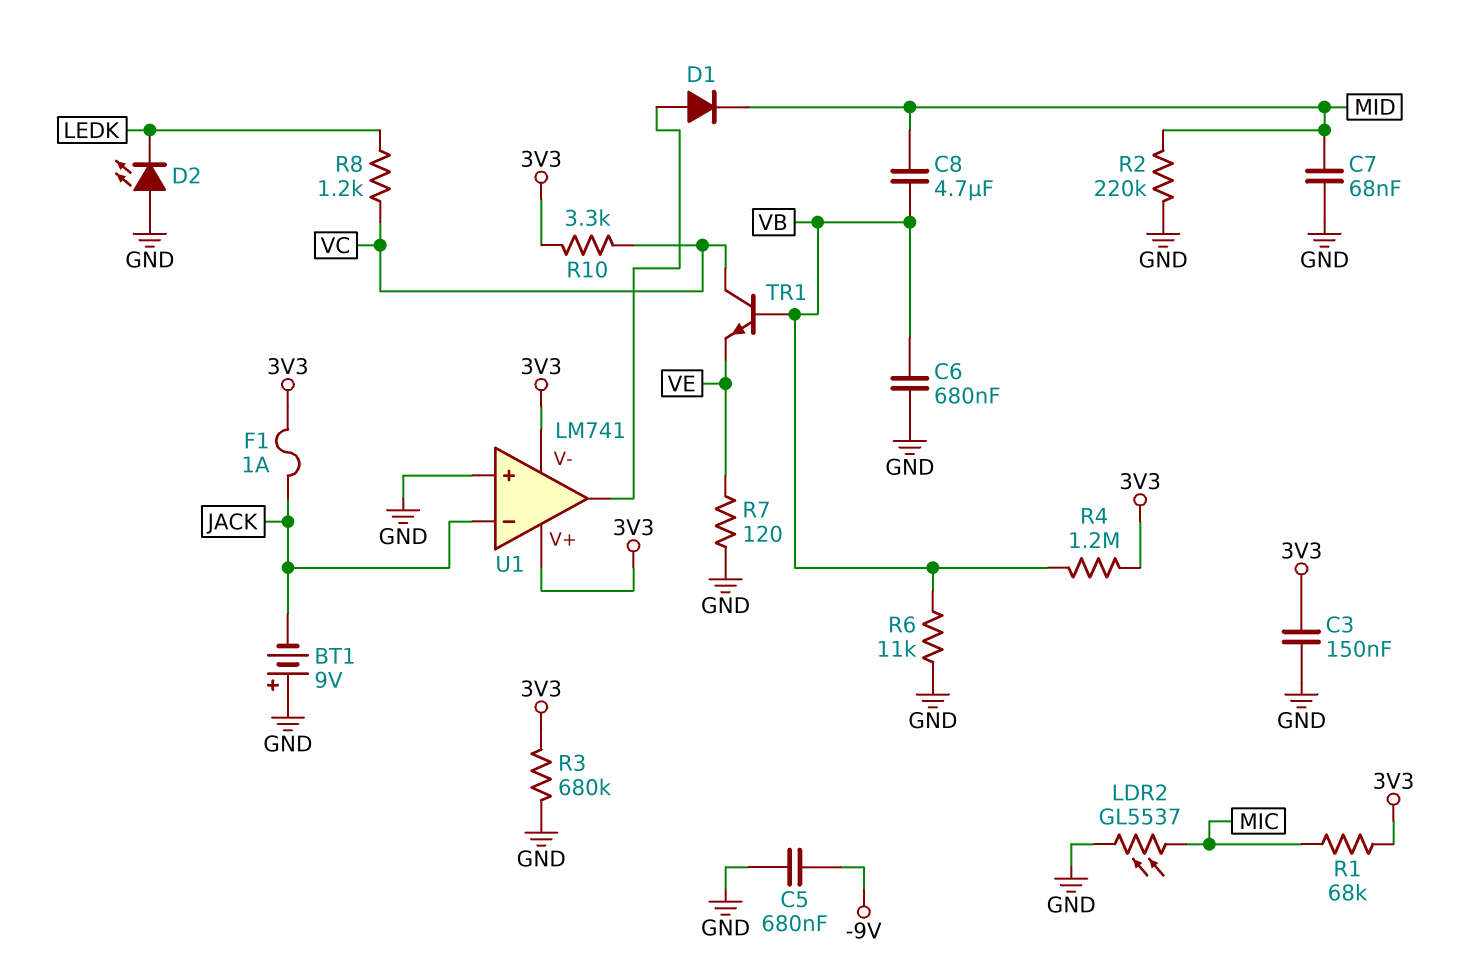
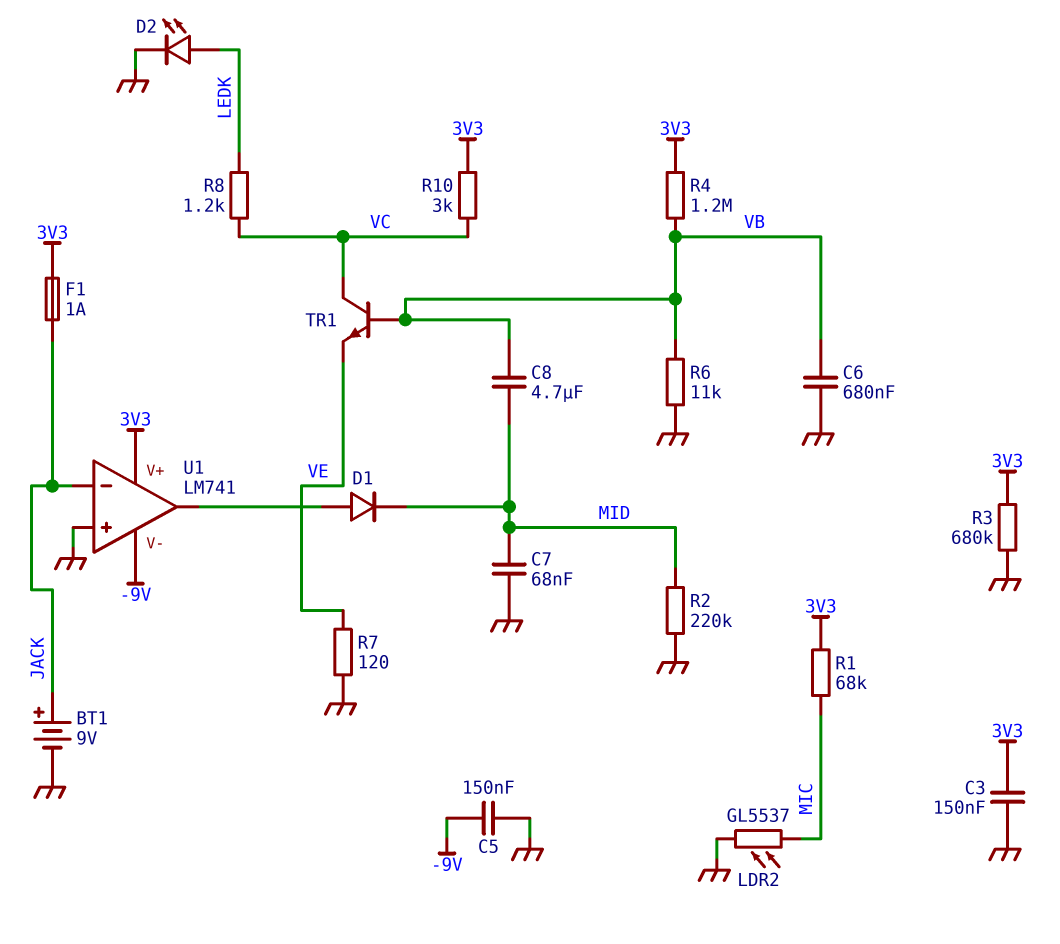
BT1: 9V (plus GND, minus JACK) -> 9V (plus JACK, minus GND)
C5: 680nF (-9V, GND) -> 150nF (-9V, GND)
D2: LED (A GND, K LEDK) -> LED (A LEDK, K GND)
R10: 3.3k (3V3, VC) -> 3k (3V3, VC)
U1 pin V-: 3V3 -> -9V

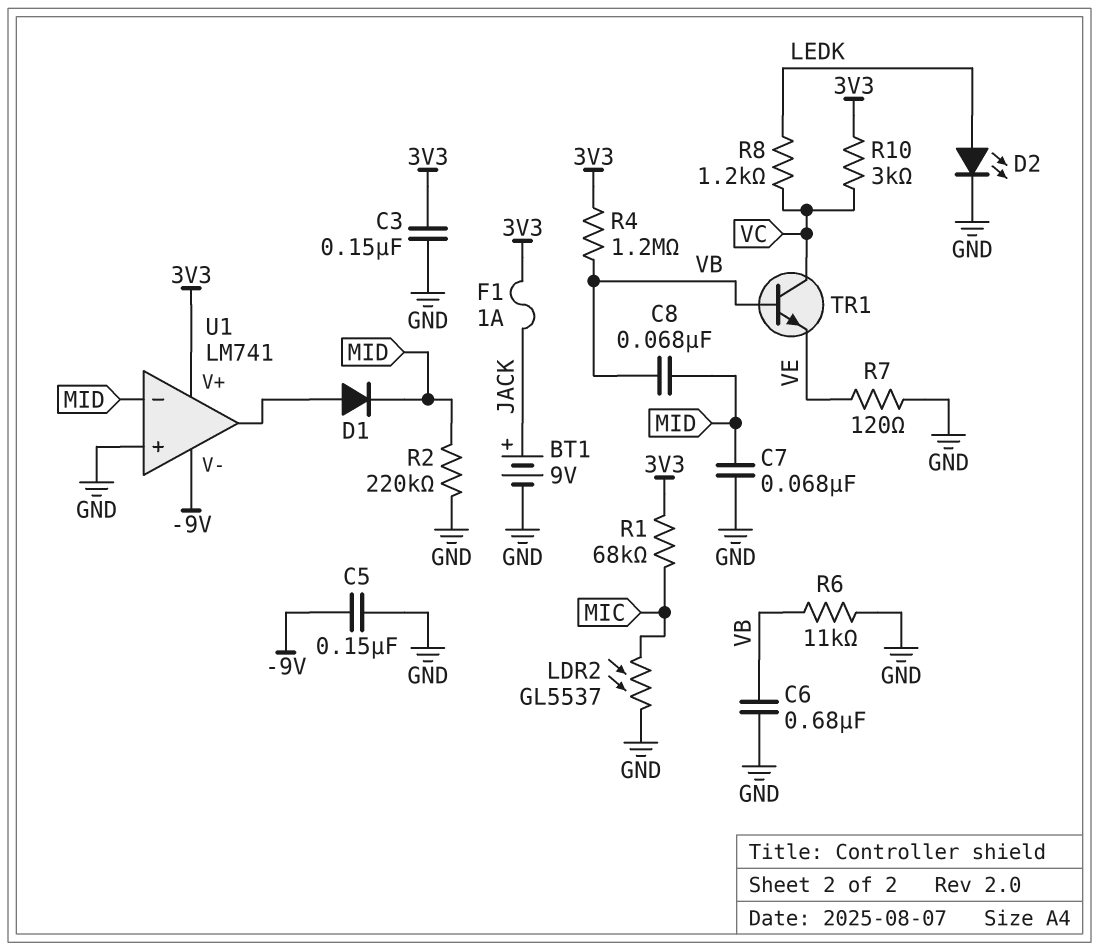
C8: 4.7uF (MID, VB) -> 68nF (MID, VB)
R3: 680k (3V3, GND) -> none
U1 pin in-: JACK -> MID

